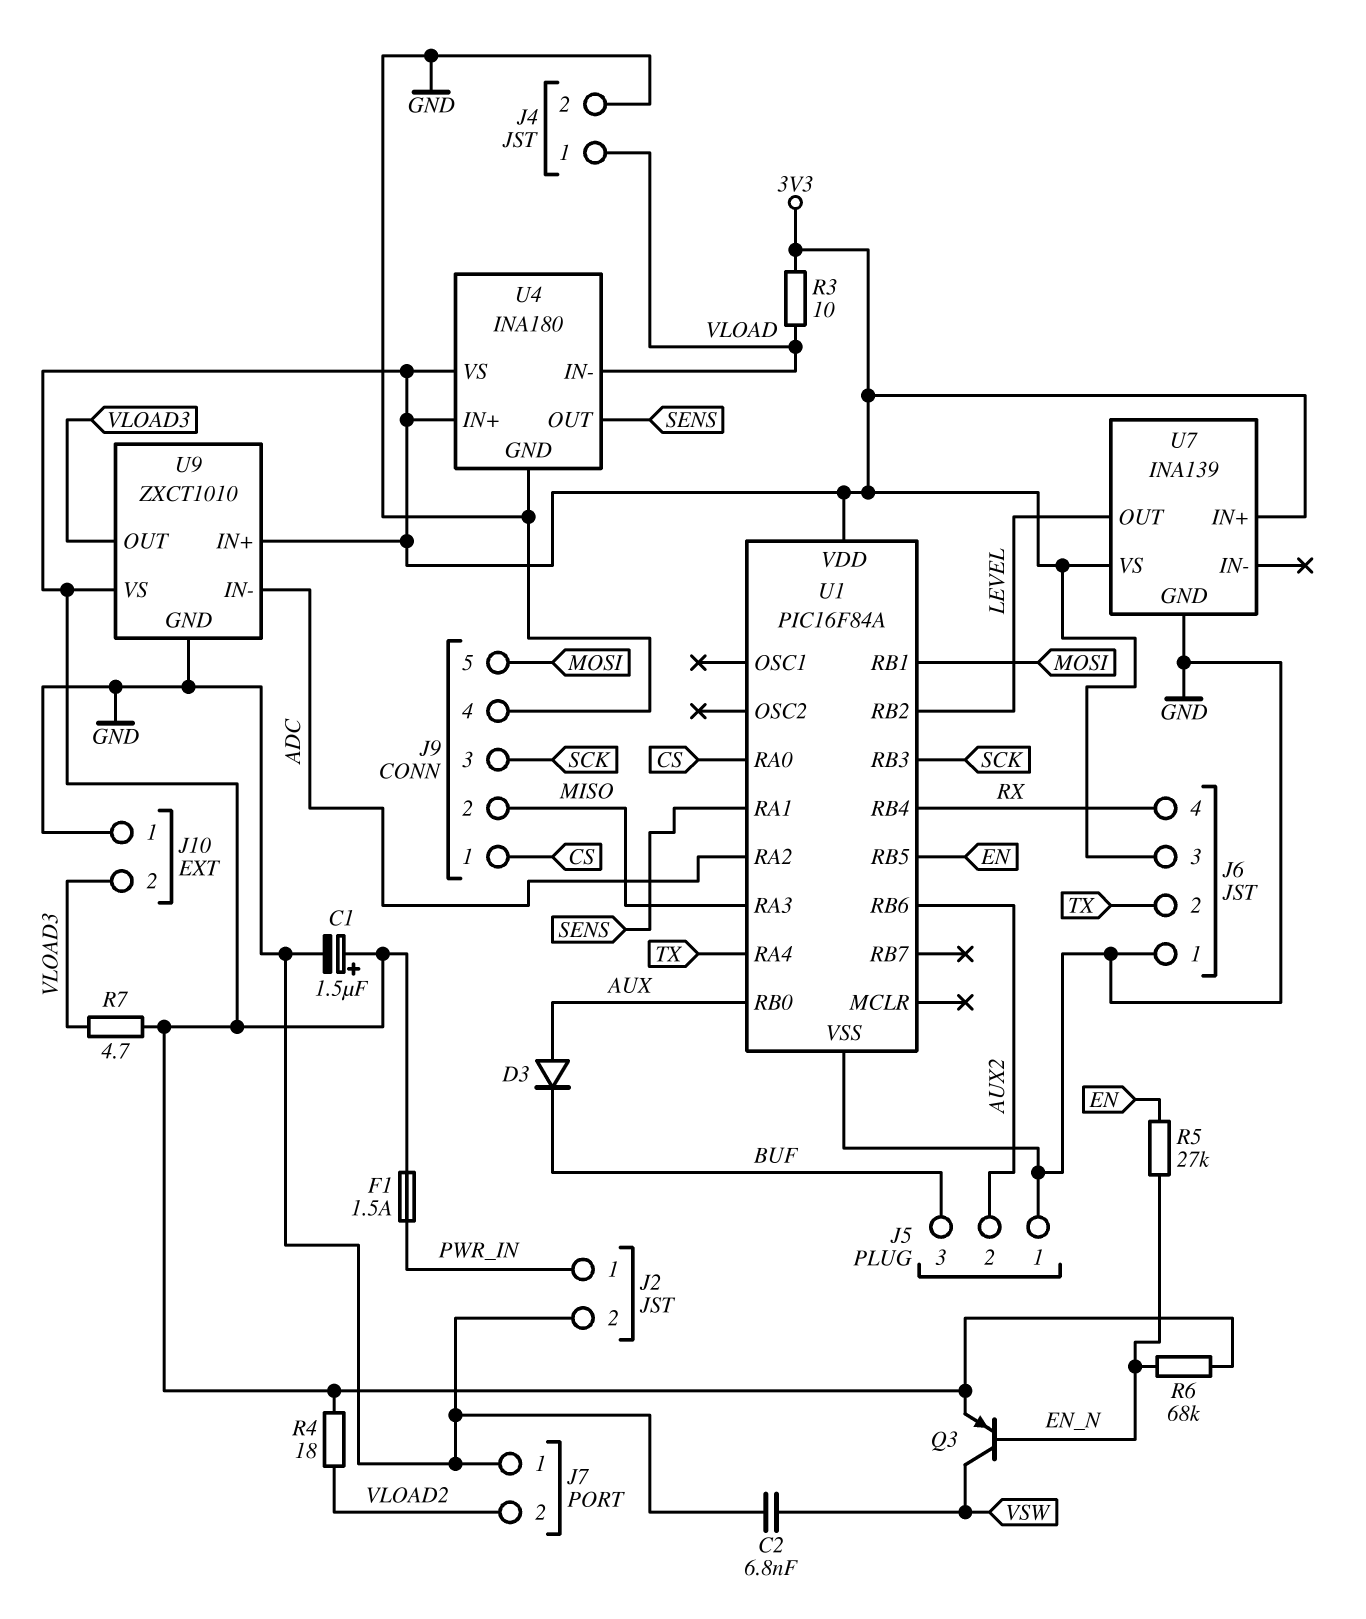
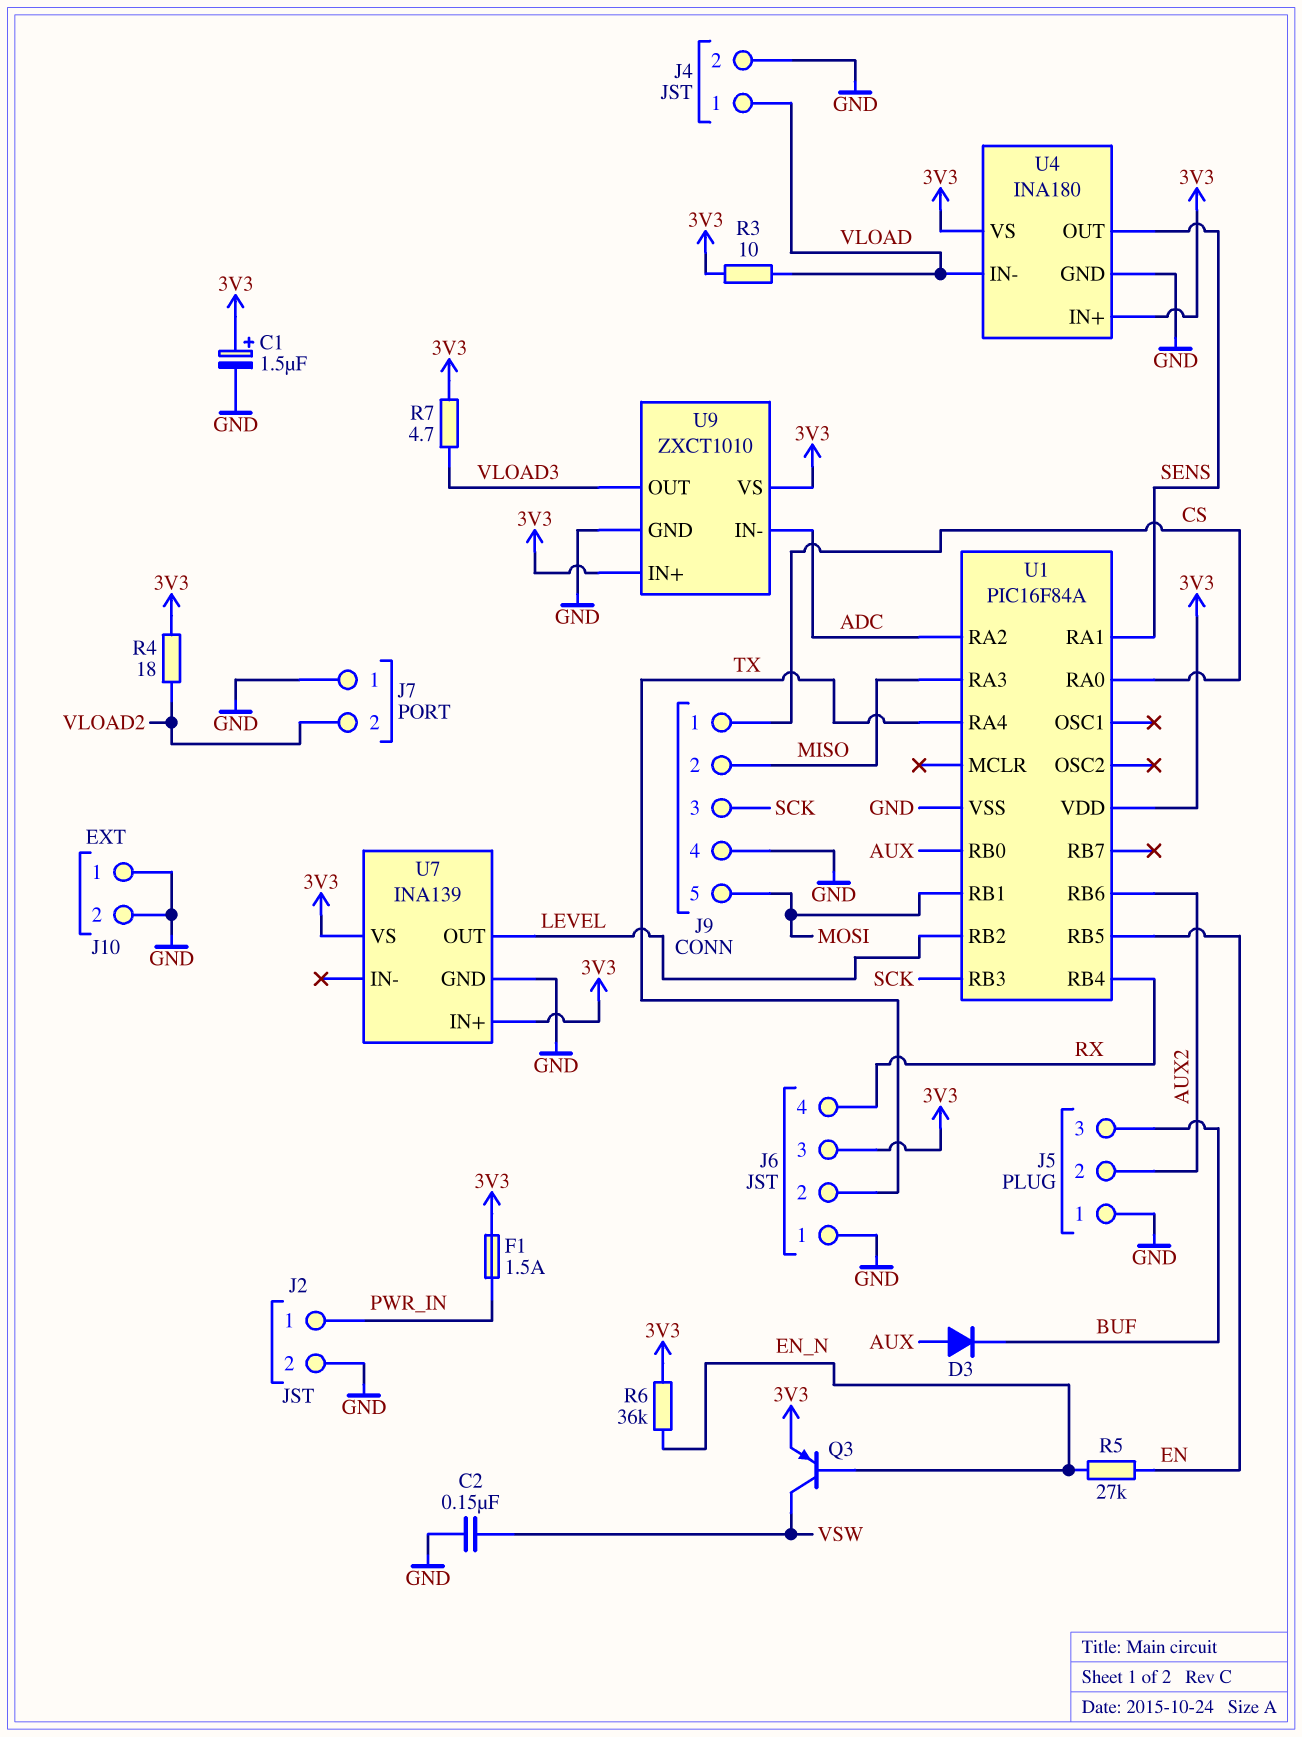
C2: 6.8nF (GND, VSW) -> 150nF (GND, VSW)
J10 pin 2: VLOAD3 -> GND
R6: 68k (3V3, EN_N) -> 36k (3V3, EN_N)

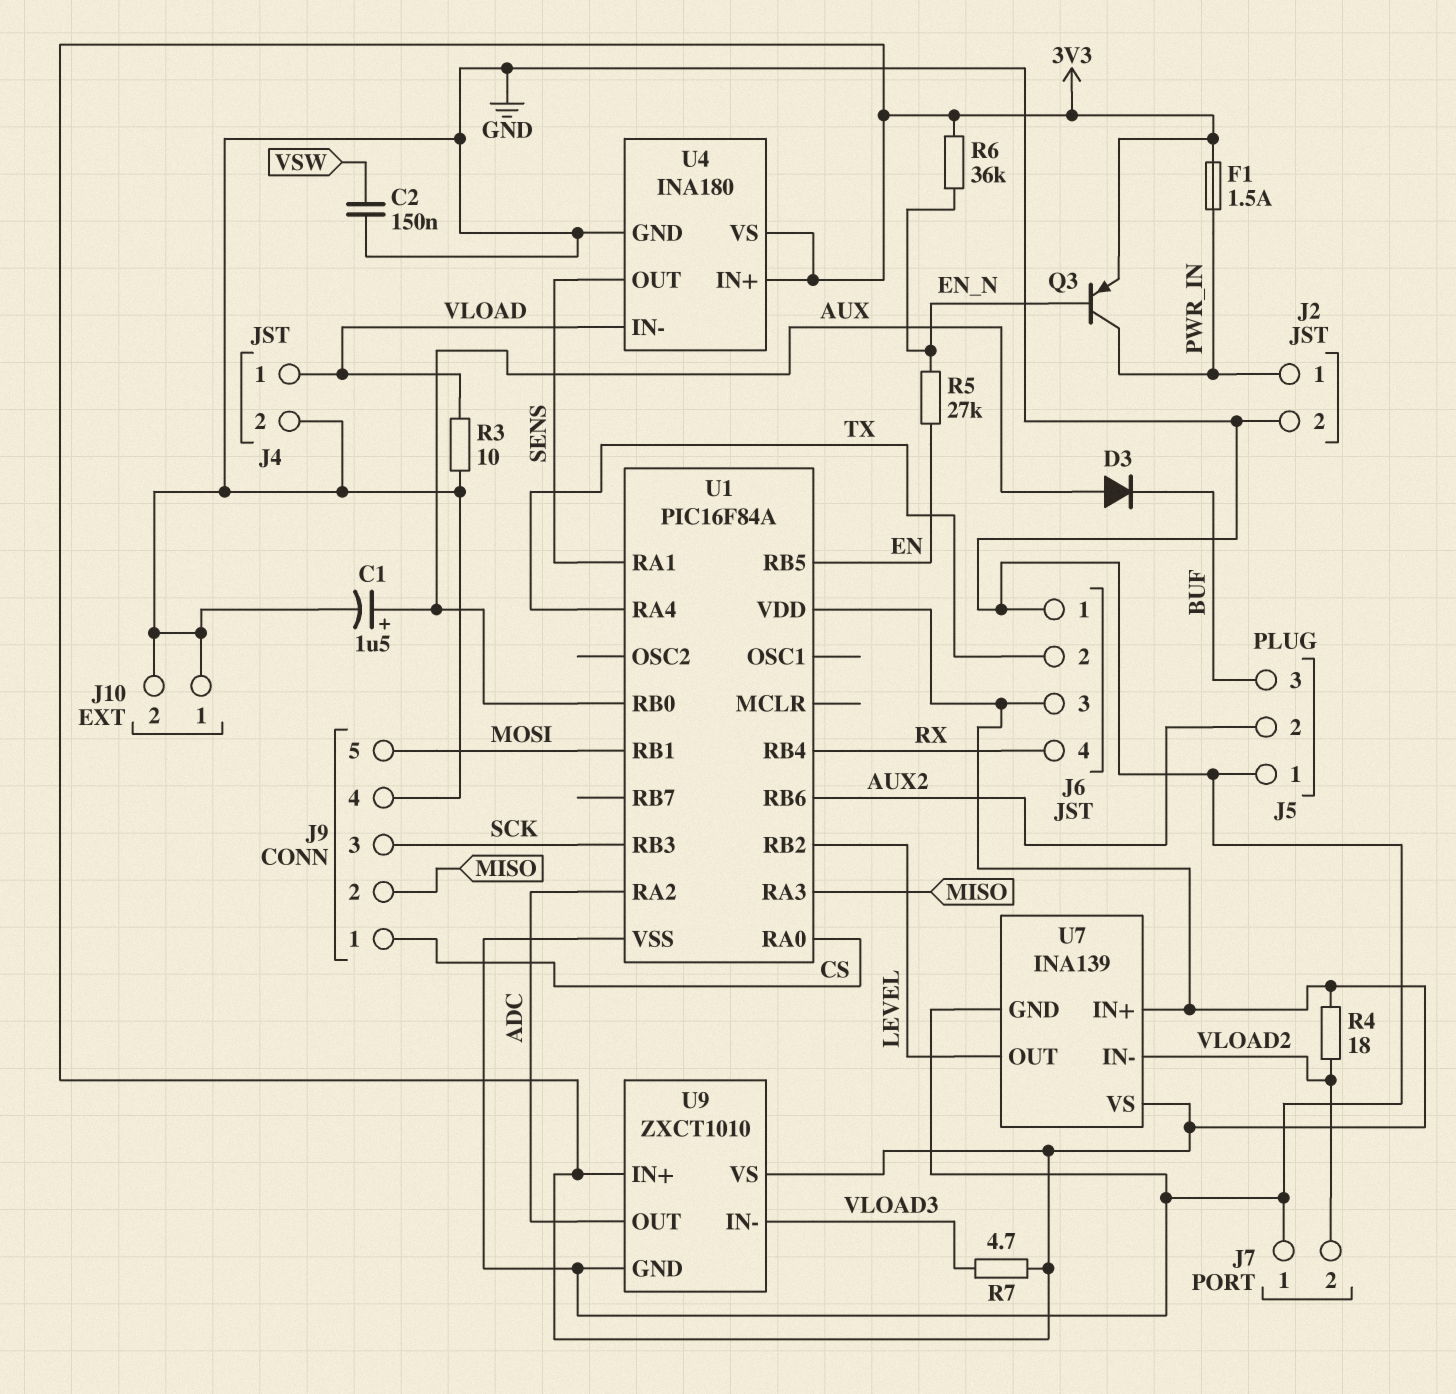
C1: 1.5uF (plus 3V3, minus GND) -> 1.5uF (plus AUX, minus GND)
Q3: PNP (B EN_N, C VSW, E 3V3) -> PNP (B EN_N, C PWR_IN, E 3V3)
R3: 10 (3V3, VLOAD) -> 10 (GND, VLOAD)
U7 pin IN-: none -> VLOAD2
U9 pin IN-: ADC -> VLOAD3
U9 pin OUT: VLOAD3 -> ADC

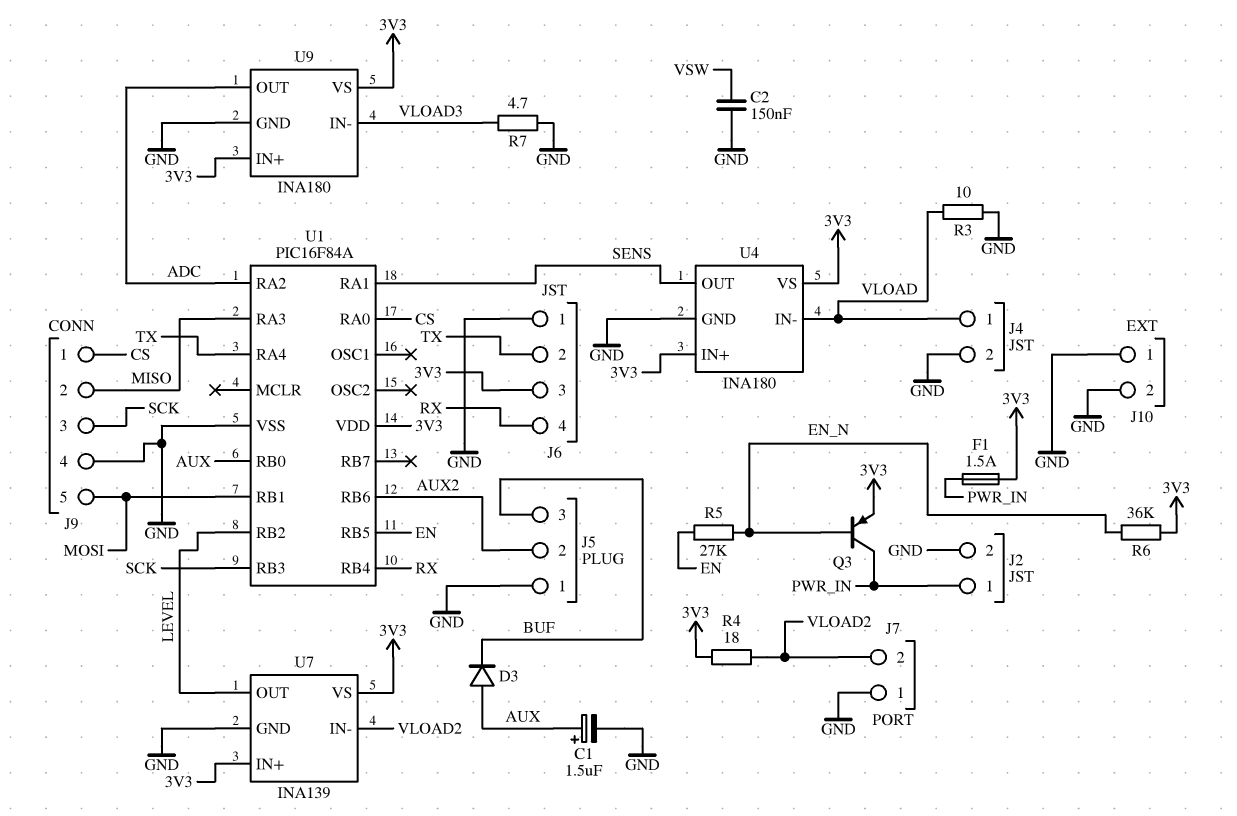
R7: 4.7 (3V3, VLOAD3) -> 4.7 (GND, VLOAD3)
U9: ZXCT1010 -> INA180

